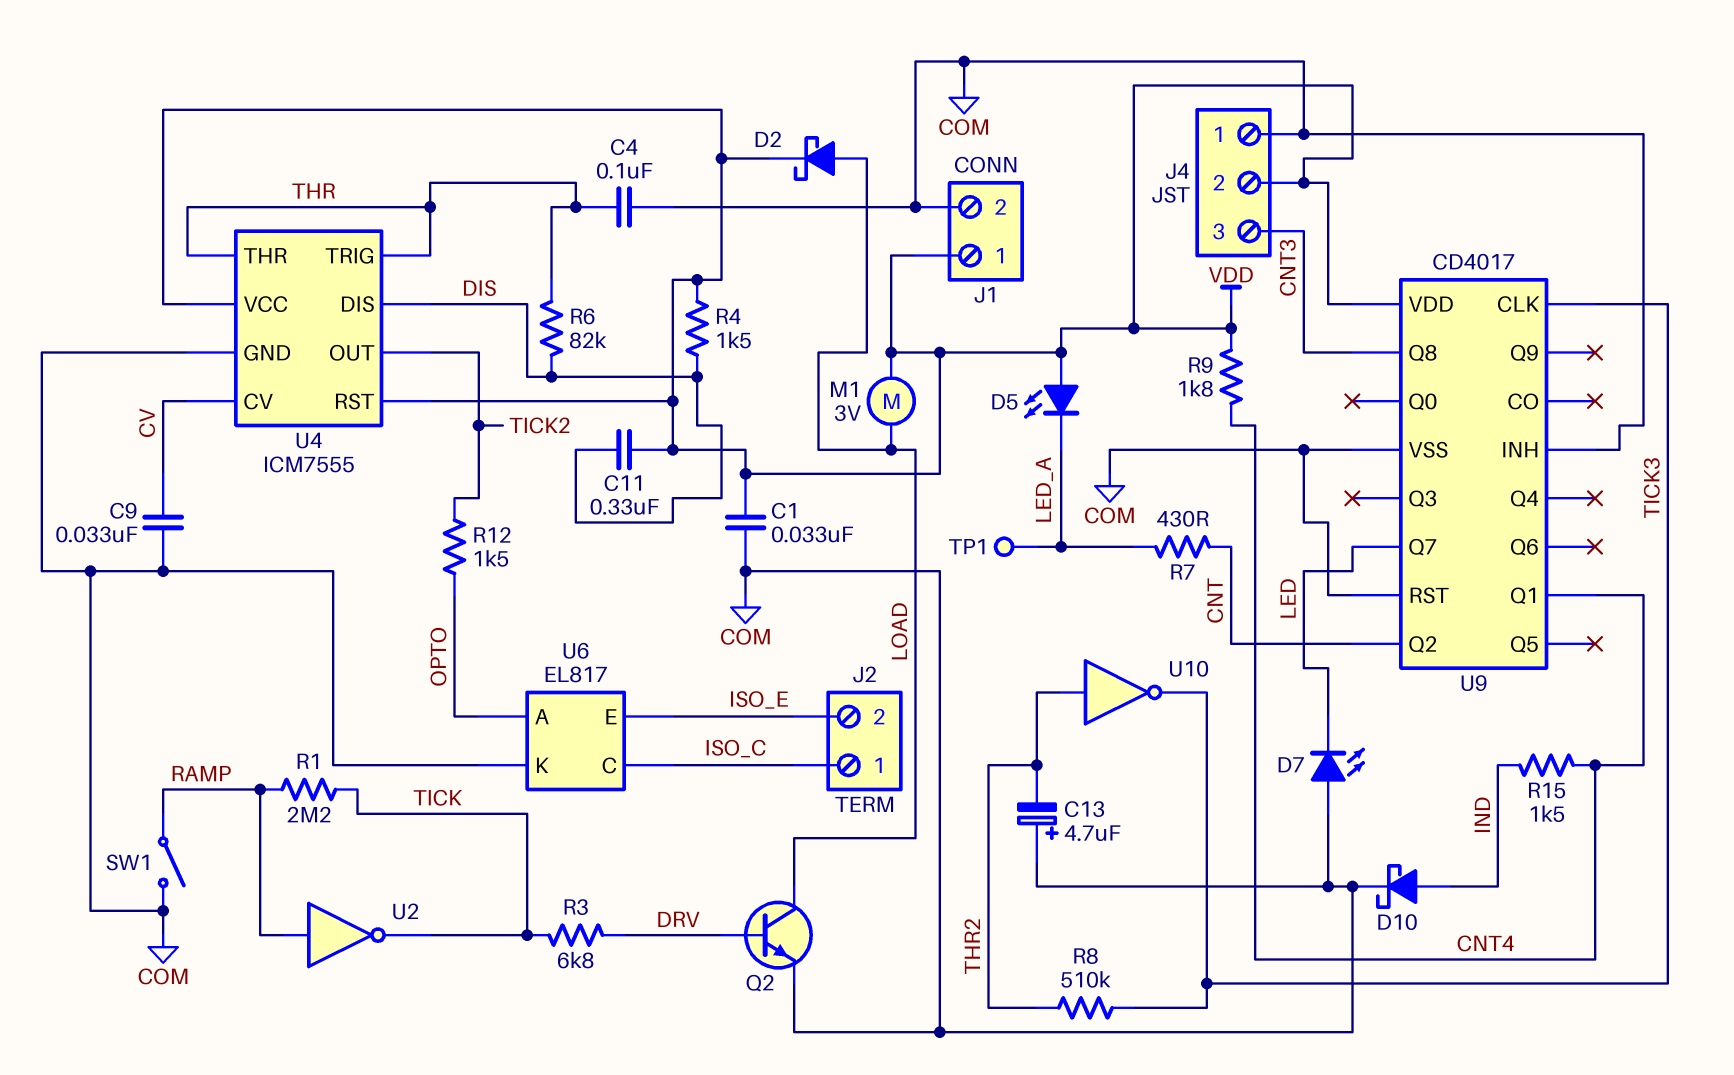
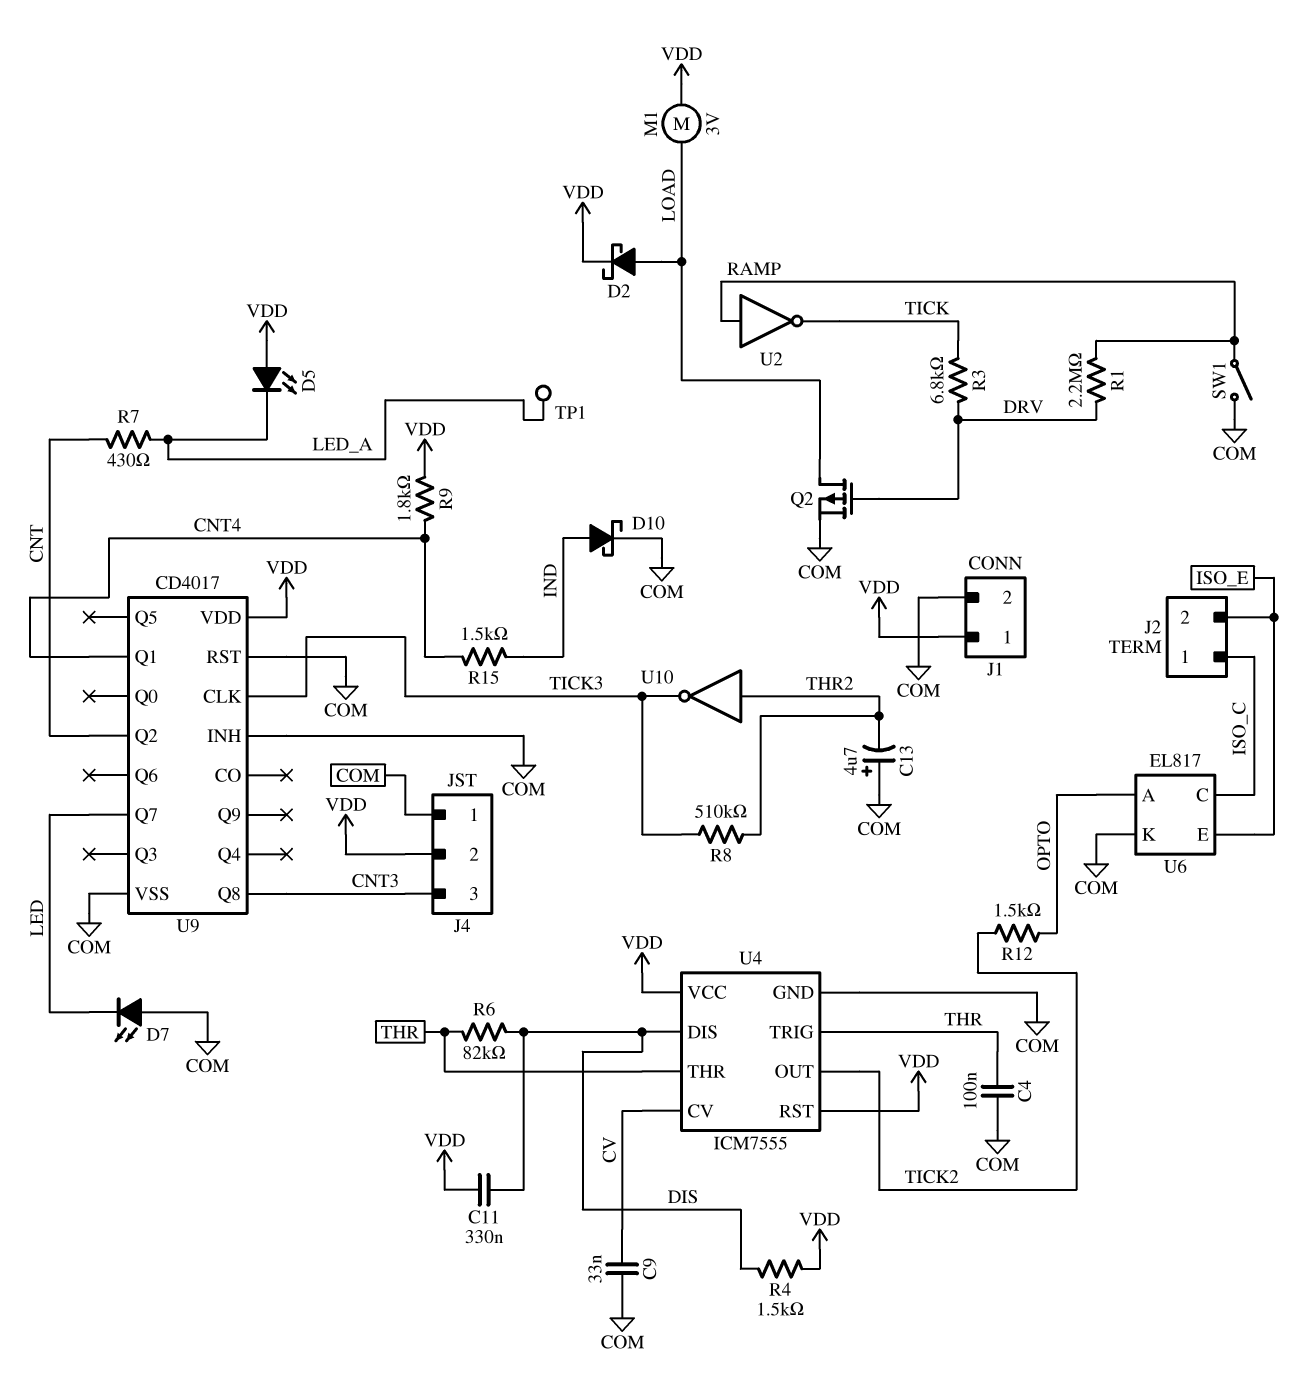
C1: 33nF (COM, VDD) -> none
Q2: NPN (B DRV, C LOAD, E COM) -> PMOS (G DRV, D LOAD, S COM)
R1: 2.2M (RAMP, TICK) -> 2.2M (DRV, RAMP)

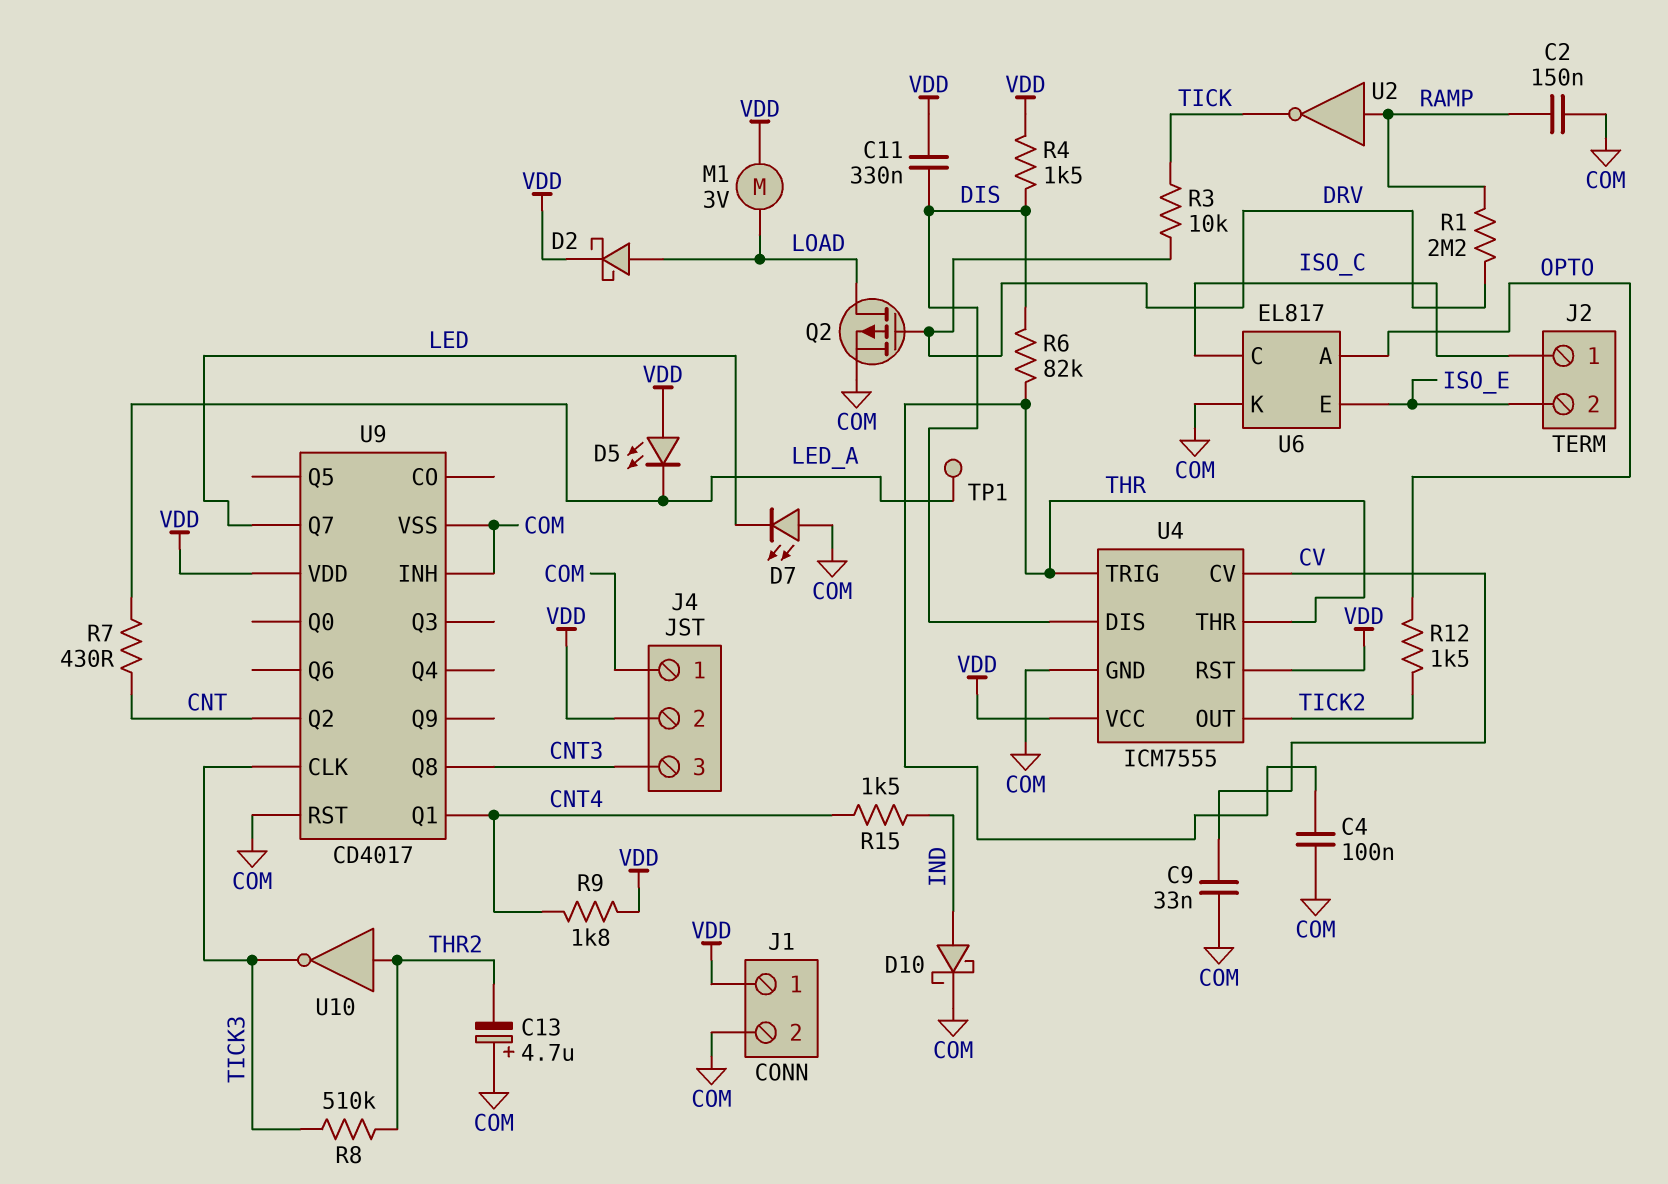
C2: none -> 150nF (COM, RAMP)
R3: 6.8k (DRV, TICK) -> 10k (DRV, TICK)
SW1: switch (COM, RAMP) -> none

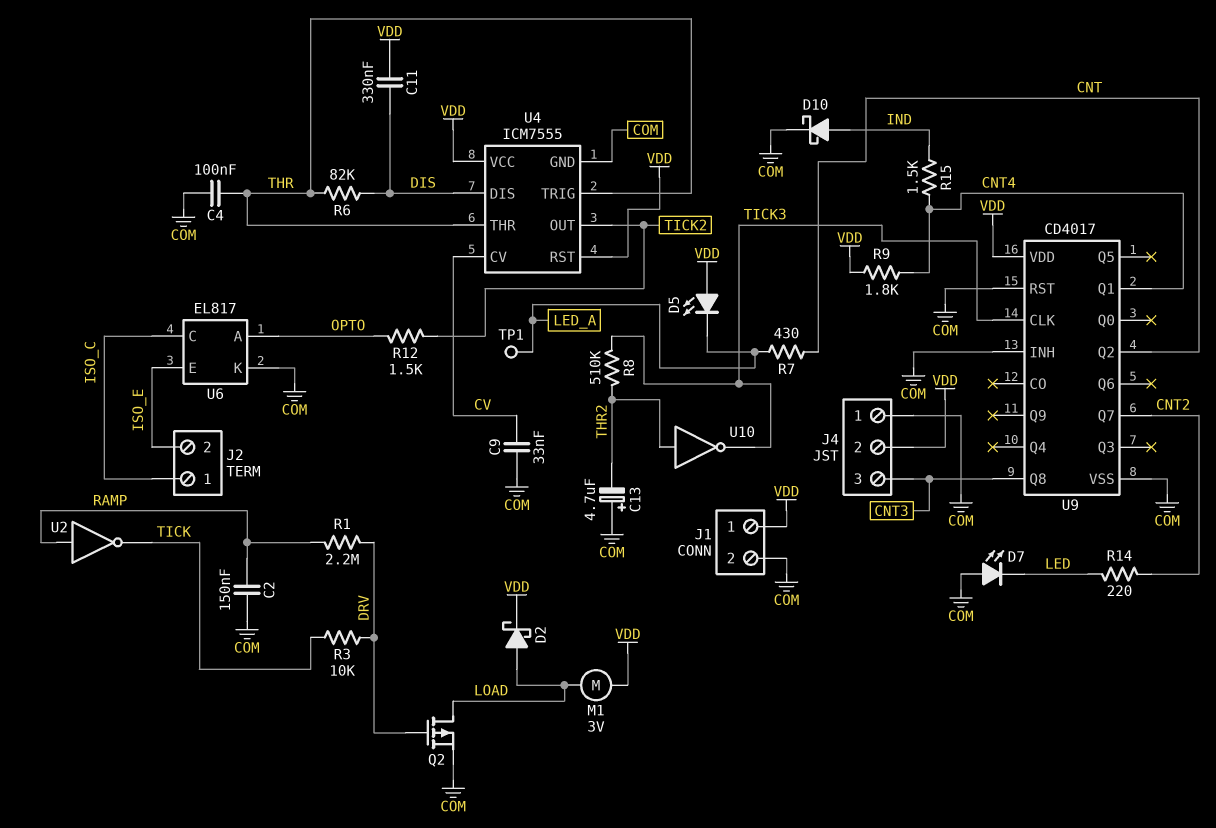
R4: 1.5k (DIS, VDD) -> none
R14: none -> 220 (CNT2, LED)
U9 pin Q7: LED -> CNT2

